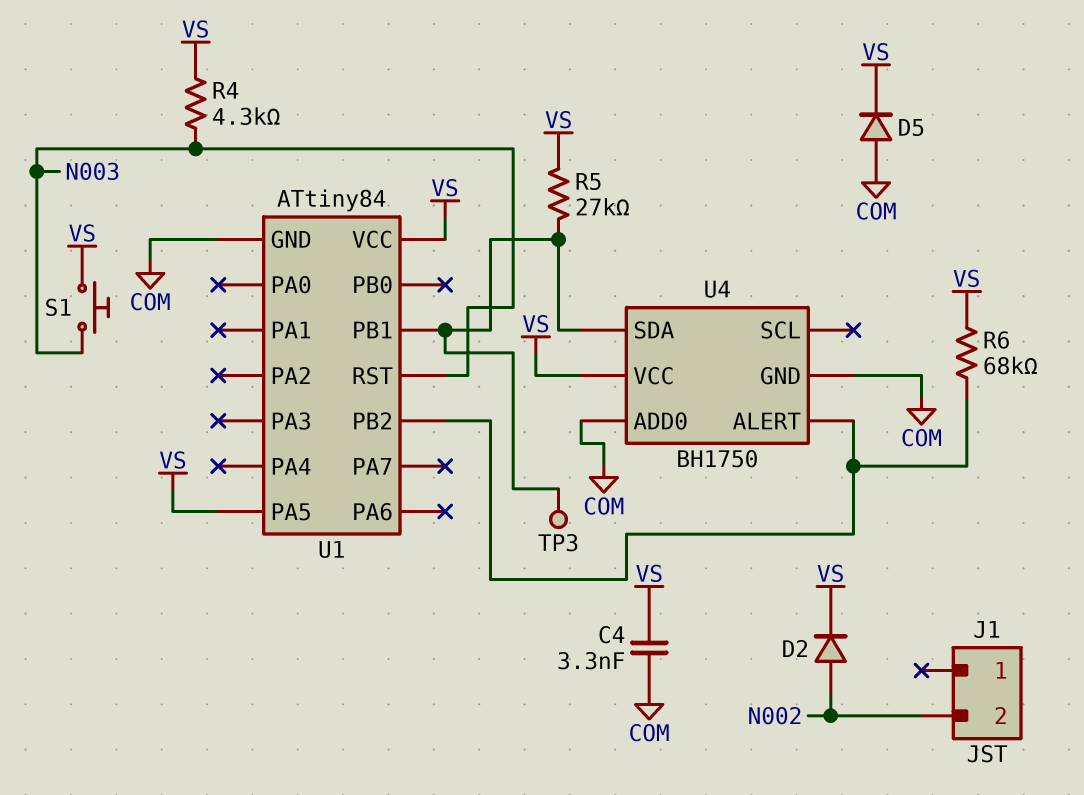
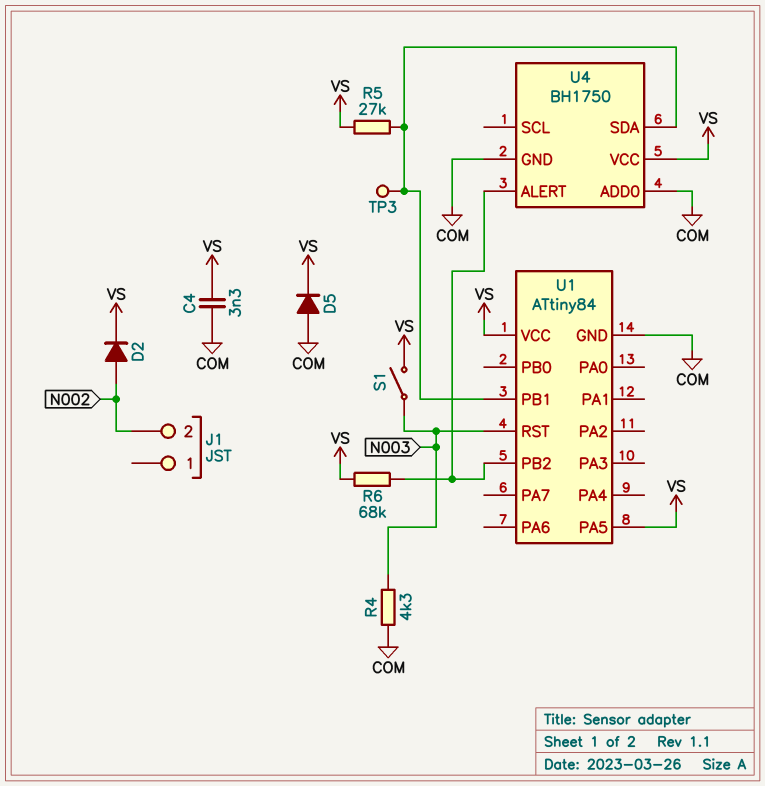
R4: 4.3k (N003, VS) -> 4.3k (COM, N003)
S1: button (N003, VS) -> switch (N003, VS)

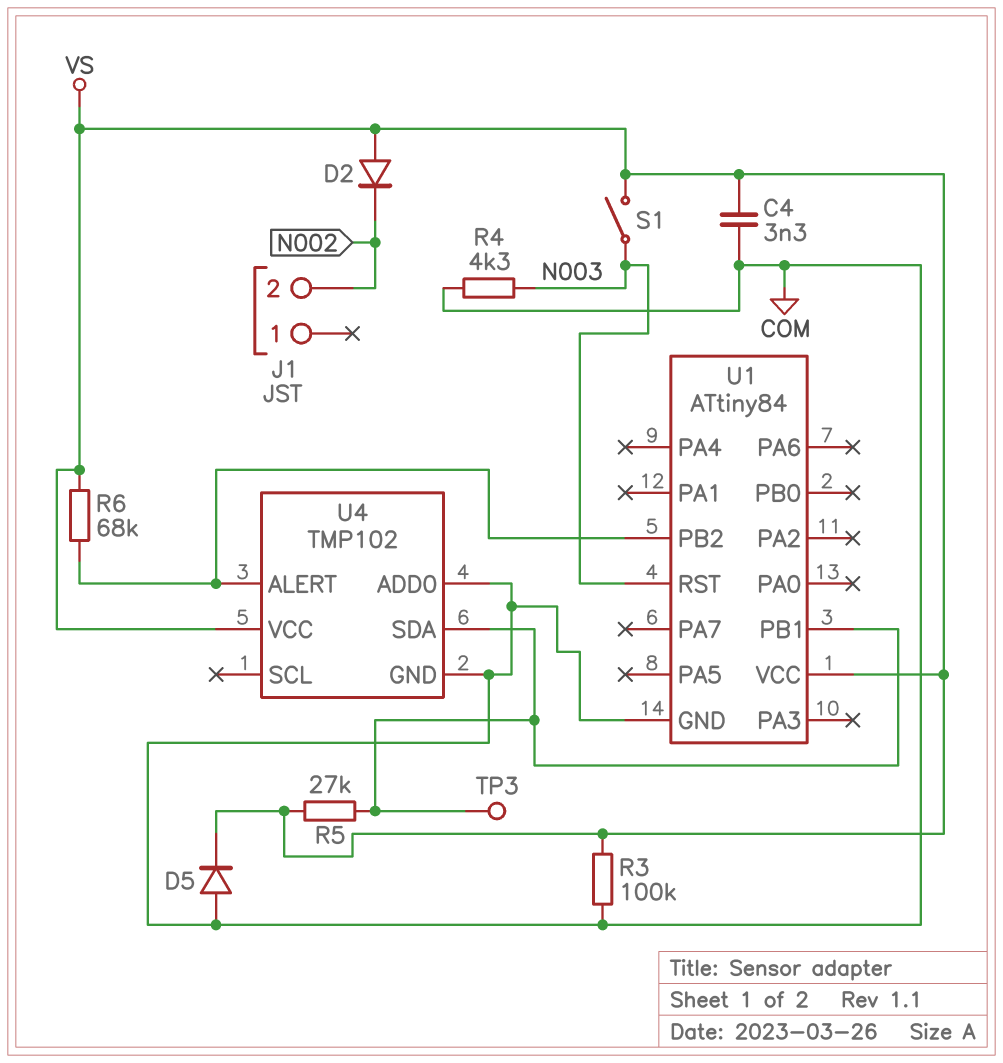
D2: diode (A N002, K VS) -> diode (A VS, K N002)
R3: none -> 100k (COM, VS)
U1 pin PA5: VS -> none
U4: BH1750 -> TMP102

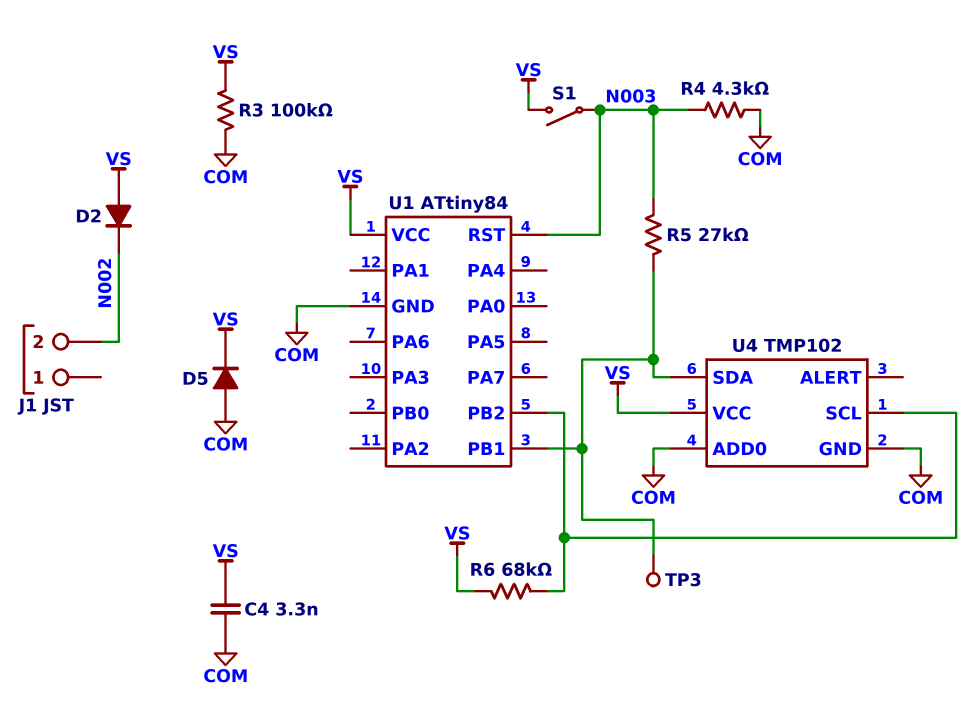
R5: 27k (U1/PB1, VS) -> 27k (N003, U1/PB1)
U4 pin ALERT: U1/PB2 -> none
U4 pin SCL: none -> U1/PB2

